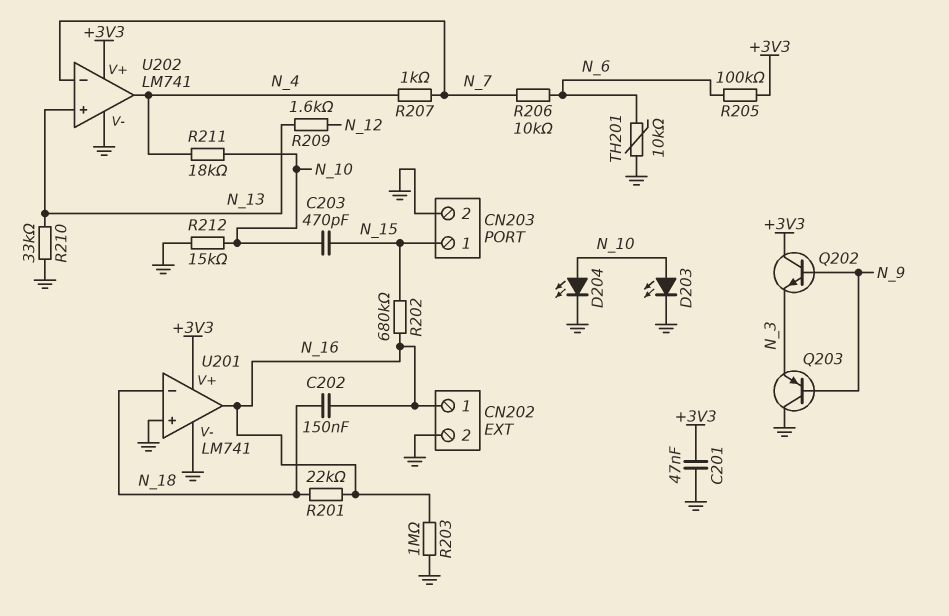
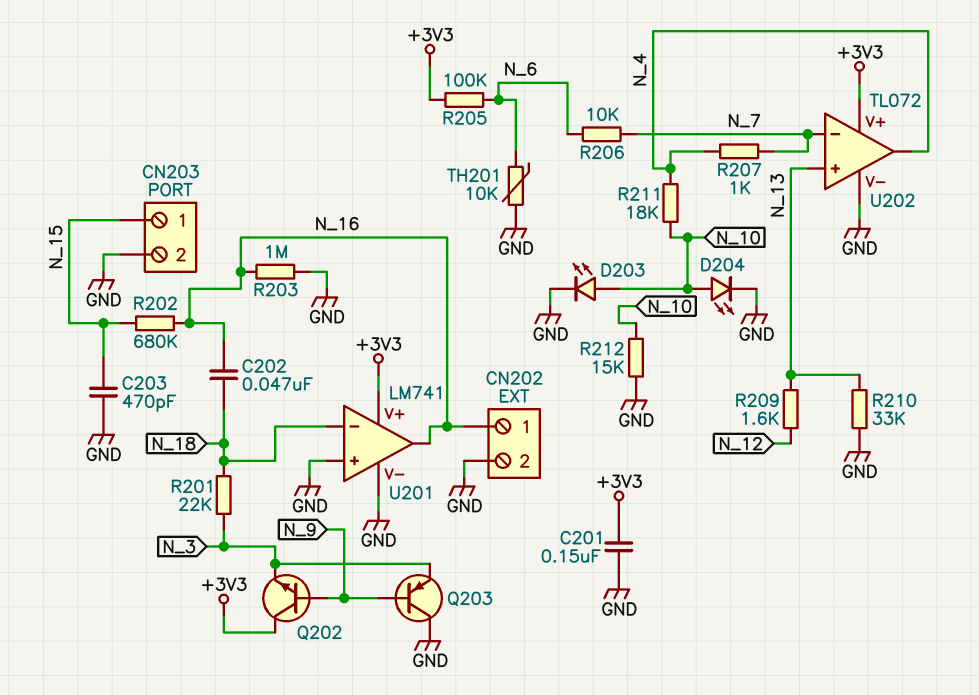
C201: 47nF (+3V3, GND) -> 150nF (+3V3, GND)
C202: 150nF (N_16, N_18) -> 47nF (N_16, N_18)
C203: 470pF (N_10, N_15) -> 470pF (GND, N_15)
R201: 22k (N_16, N_18) -> 22k (N_3, N_18)
U202: LM741 -> TL072

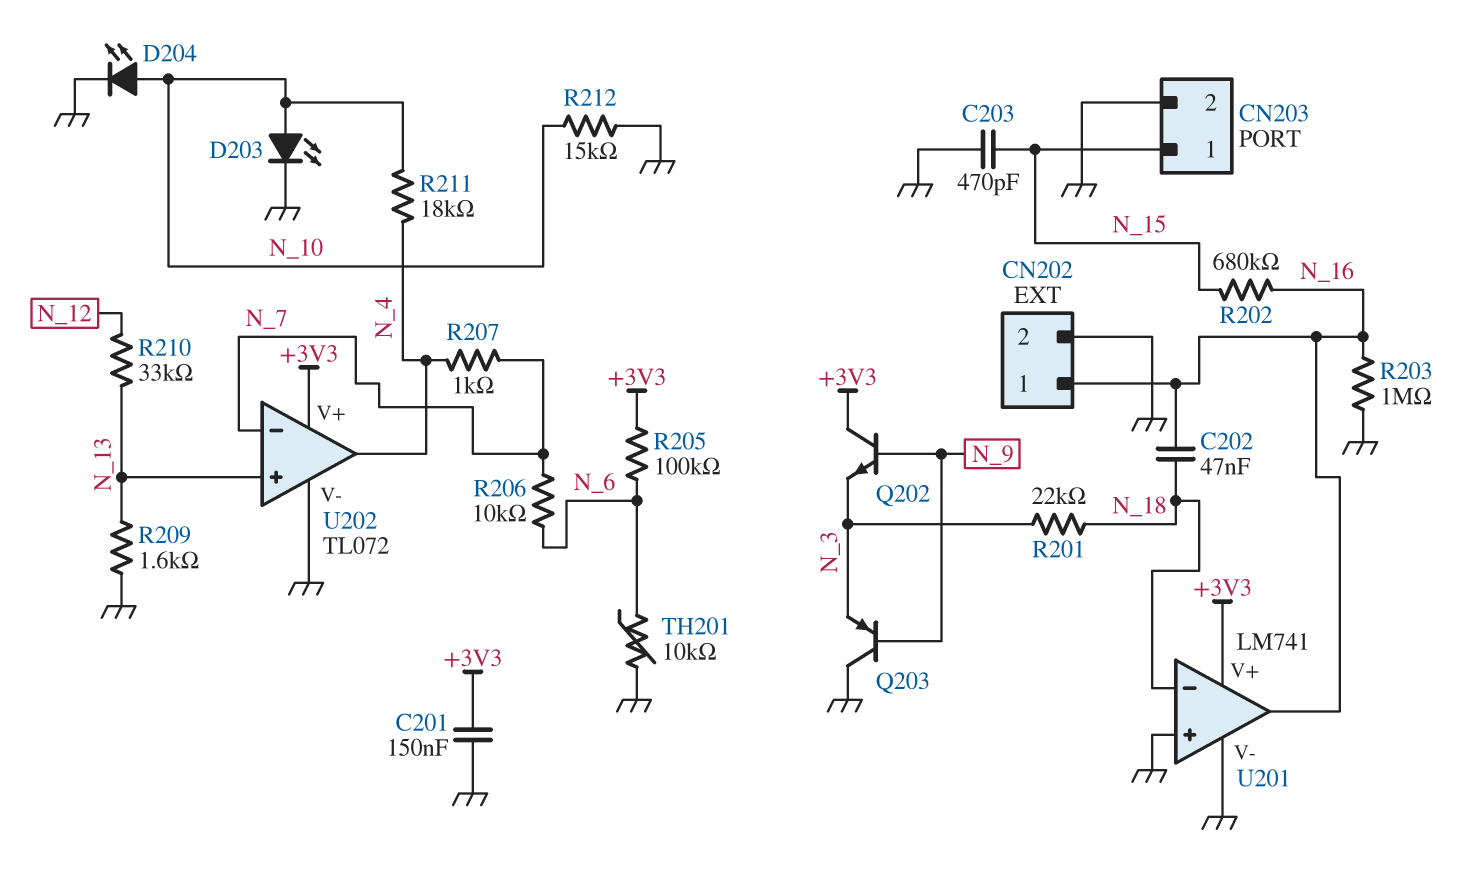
R209: 1.6k (N_12, N_13) -> 1.6k (GND, N_13)
R210: 33k (GND, N_13) -> 33k (N_12, N_13)

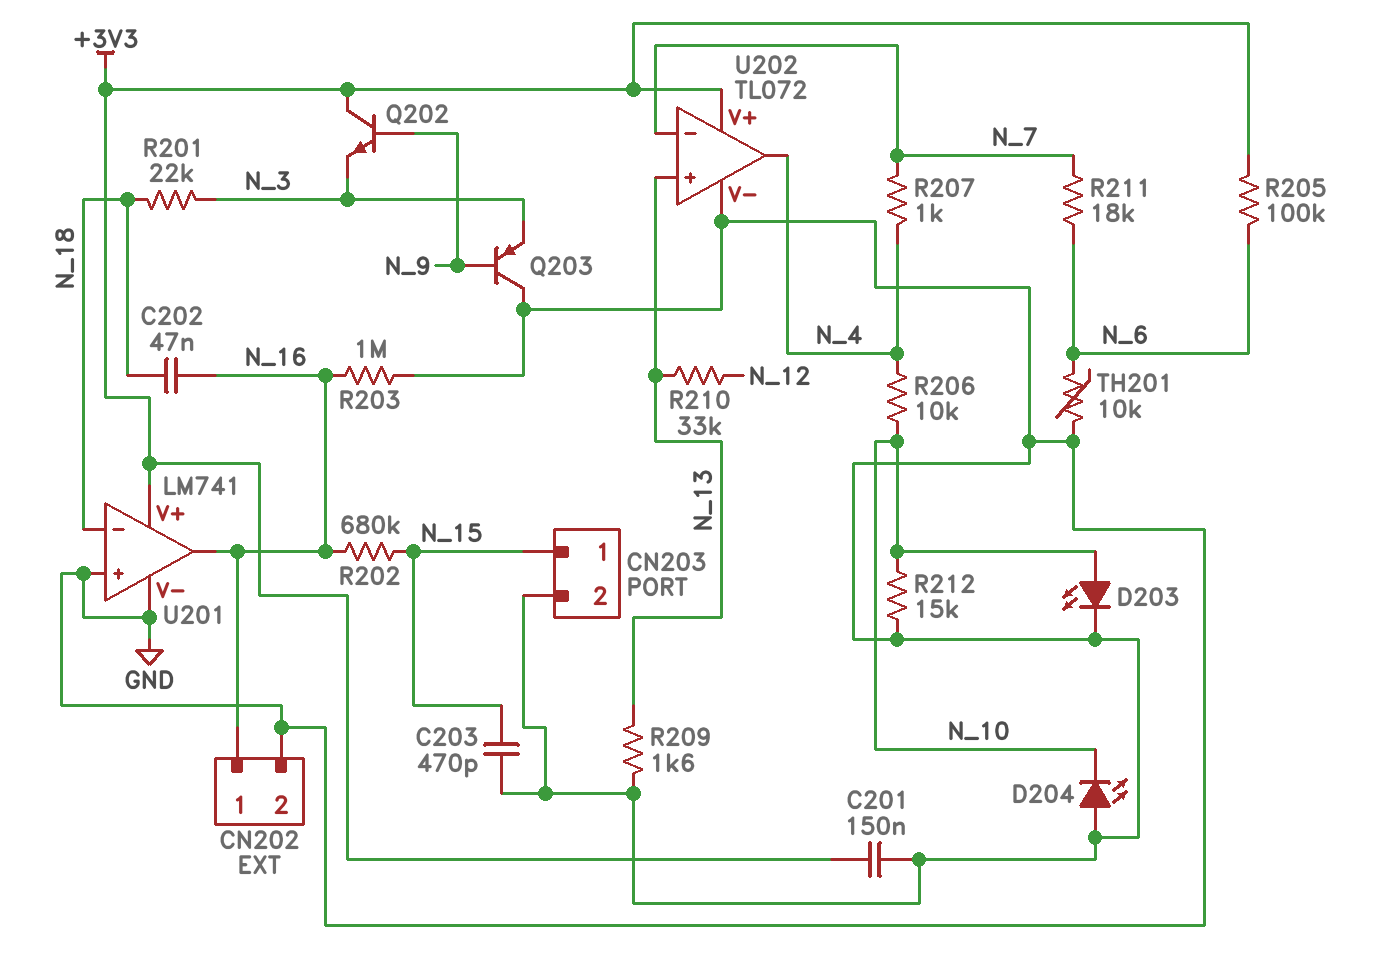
D204: LED (A N_10, K GND) -> LED (A GND, K N_10)
R206: 10k (N_6, N_7) -> 10k (N_4, N_10)
R211: 18k (N_4, N_10) -> 18k (N_6, N_7)

